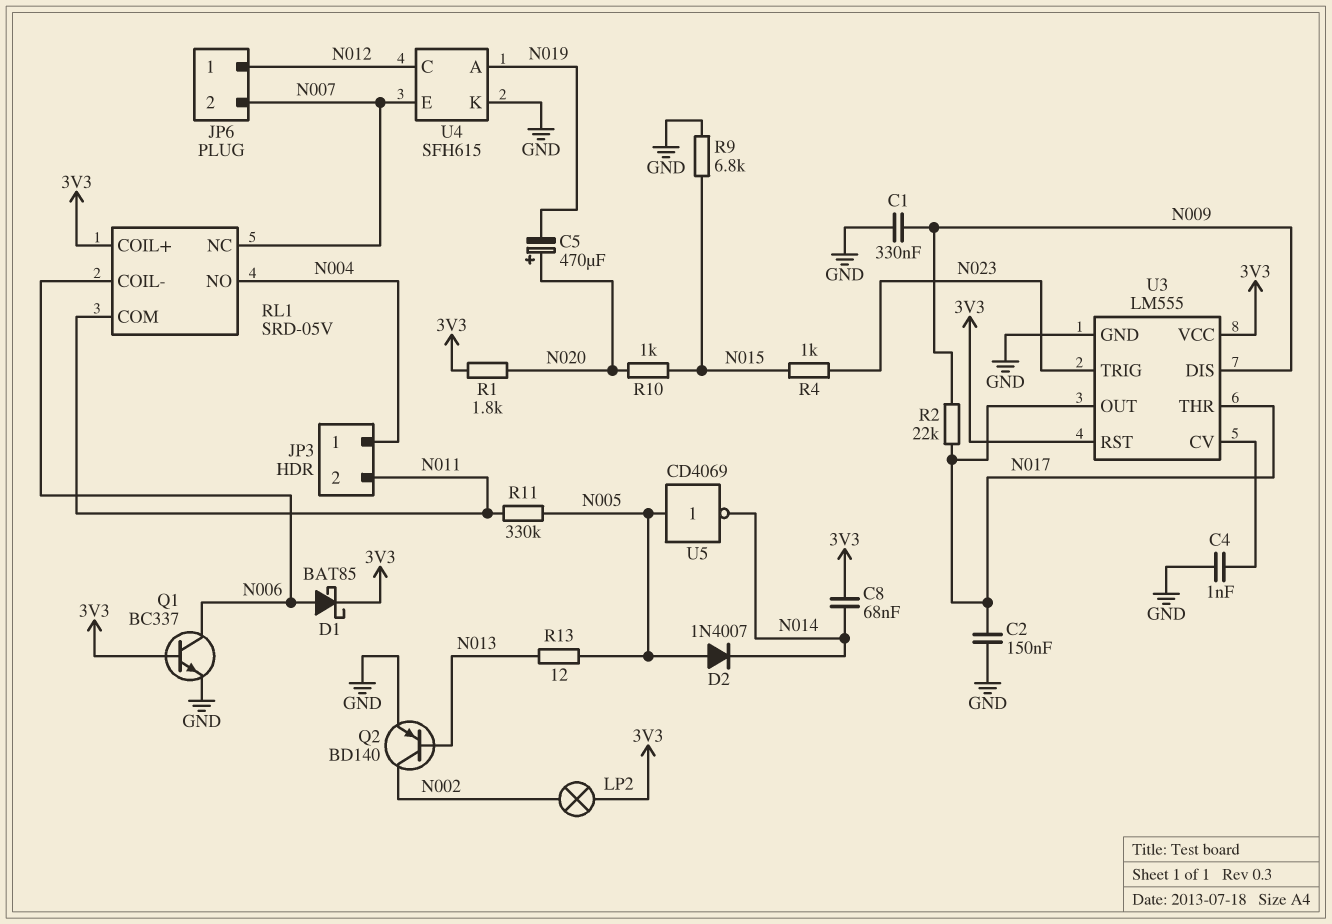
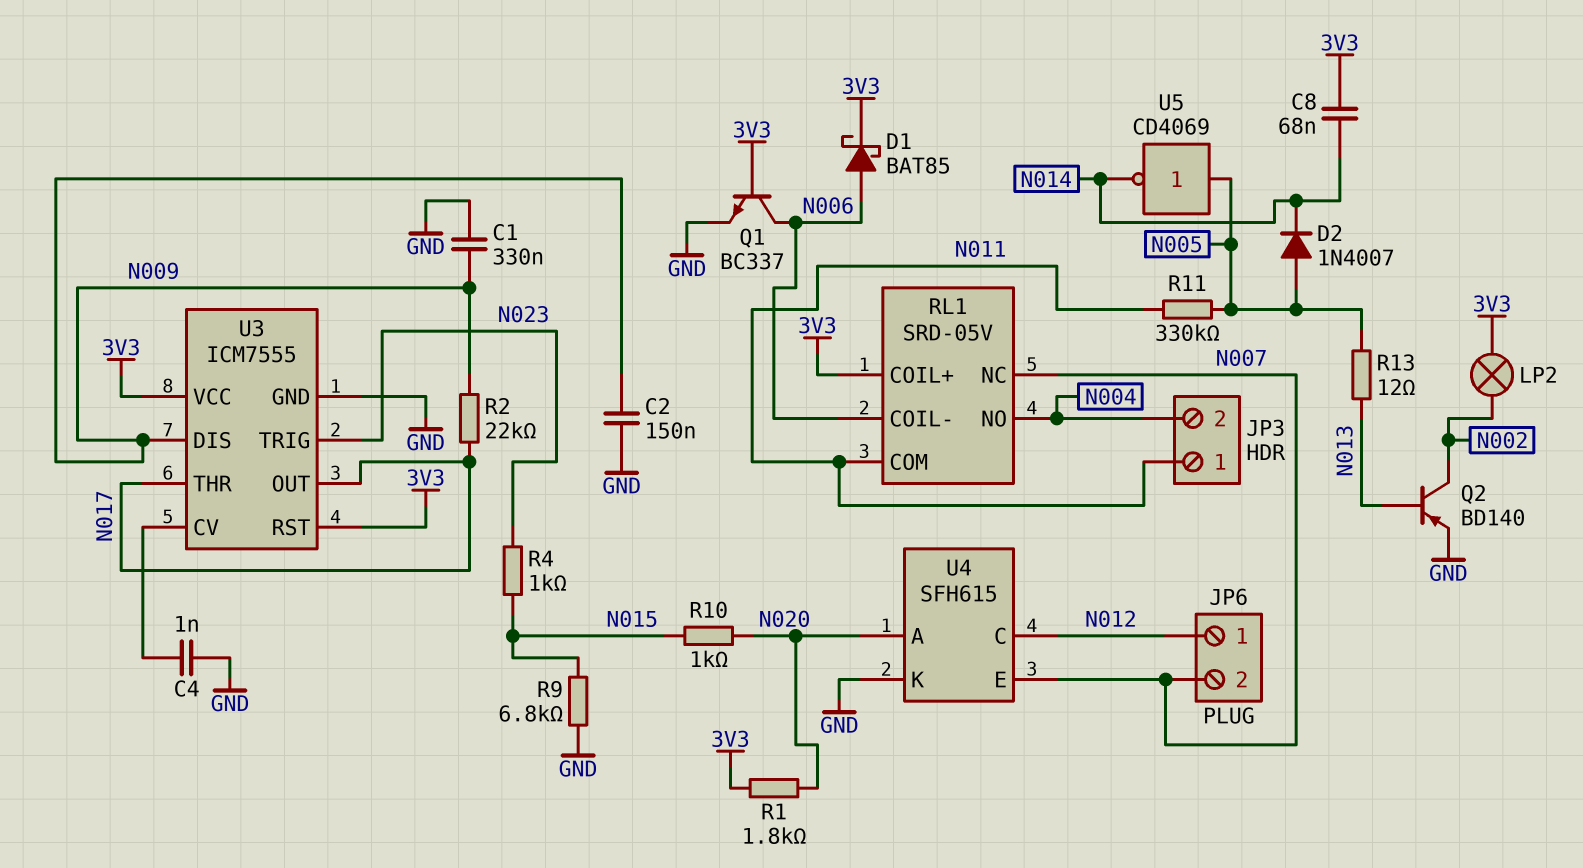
C2: 150nF (GND, N017) -> 150nF (GND, N009)
C5: 470uF (plus N020, minus N019) -> none
JP3 pin 1: N004 -> N011
JP3 pin 2: N011 -> N004
U3: LM555 -> ICM7555
U4 pin A: N019 -> N020

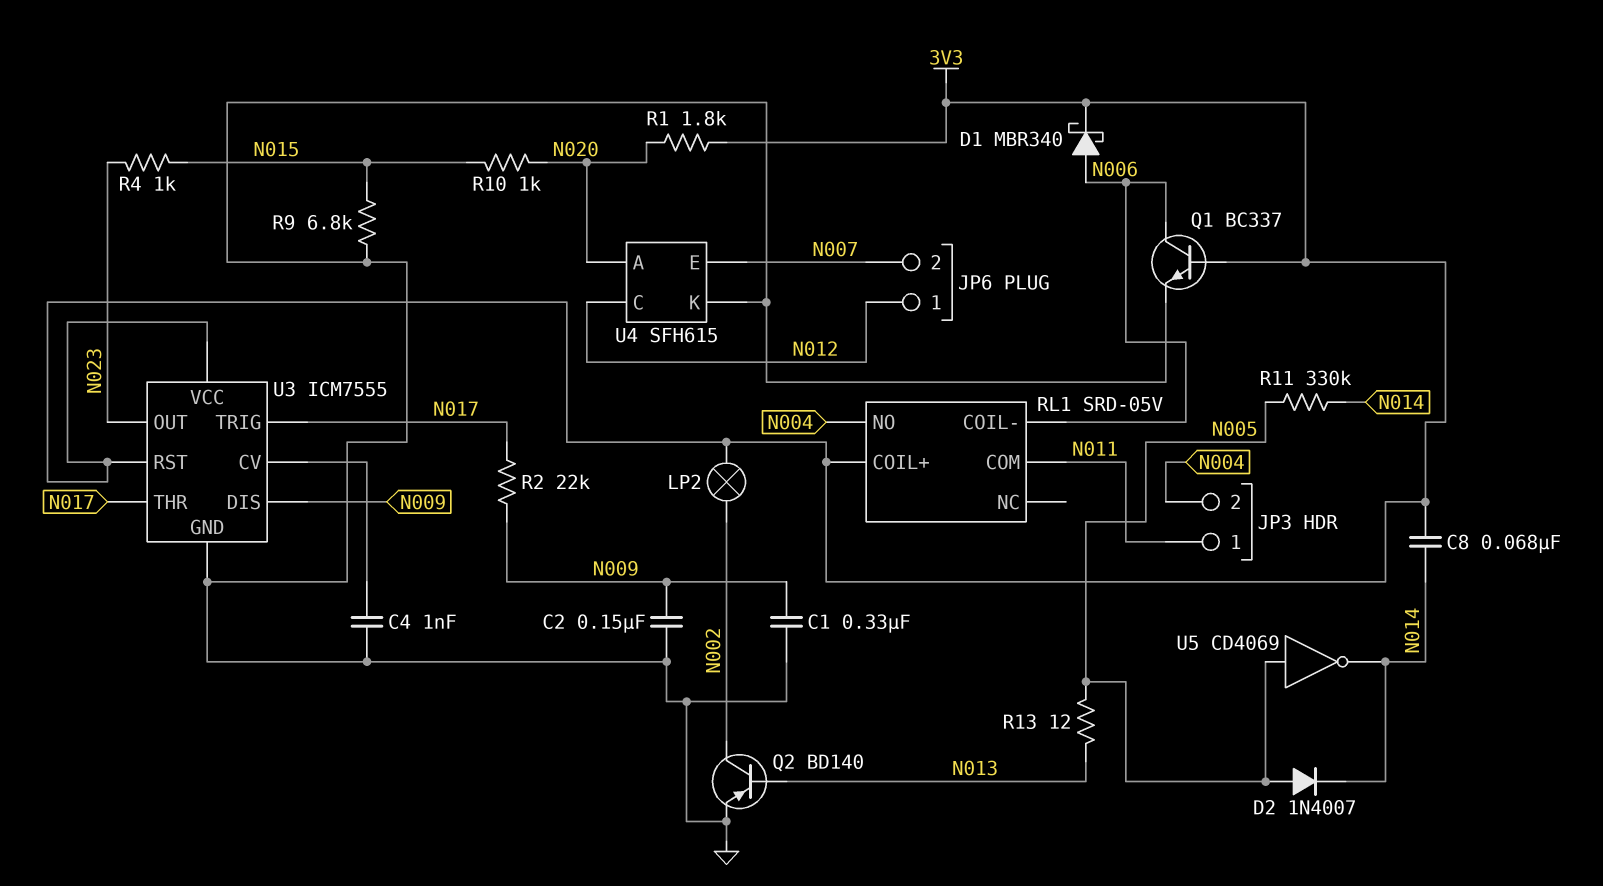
D1: schottky BAT85 (A N006, K 3V3) -> schottky MBR340 (A N006, K 3V3)
R11: 330k (N005, N011) -> 330k (N005, N014)
RL1 pin NC: N007 -> none
U3 pin OUT: N017 -> N023
U3 pin TRIG: N023 -> N017

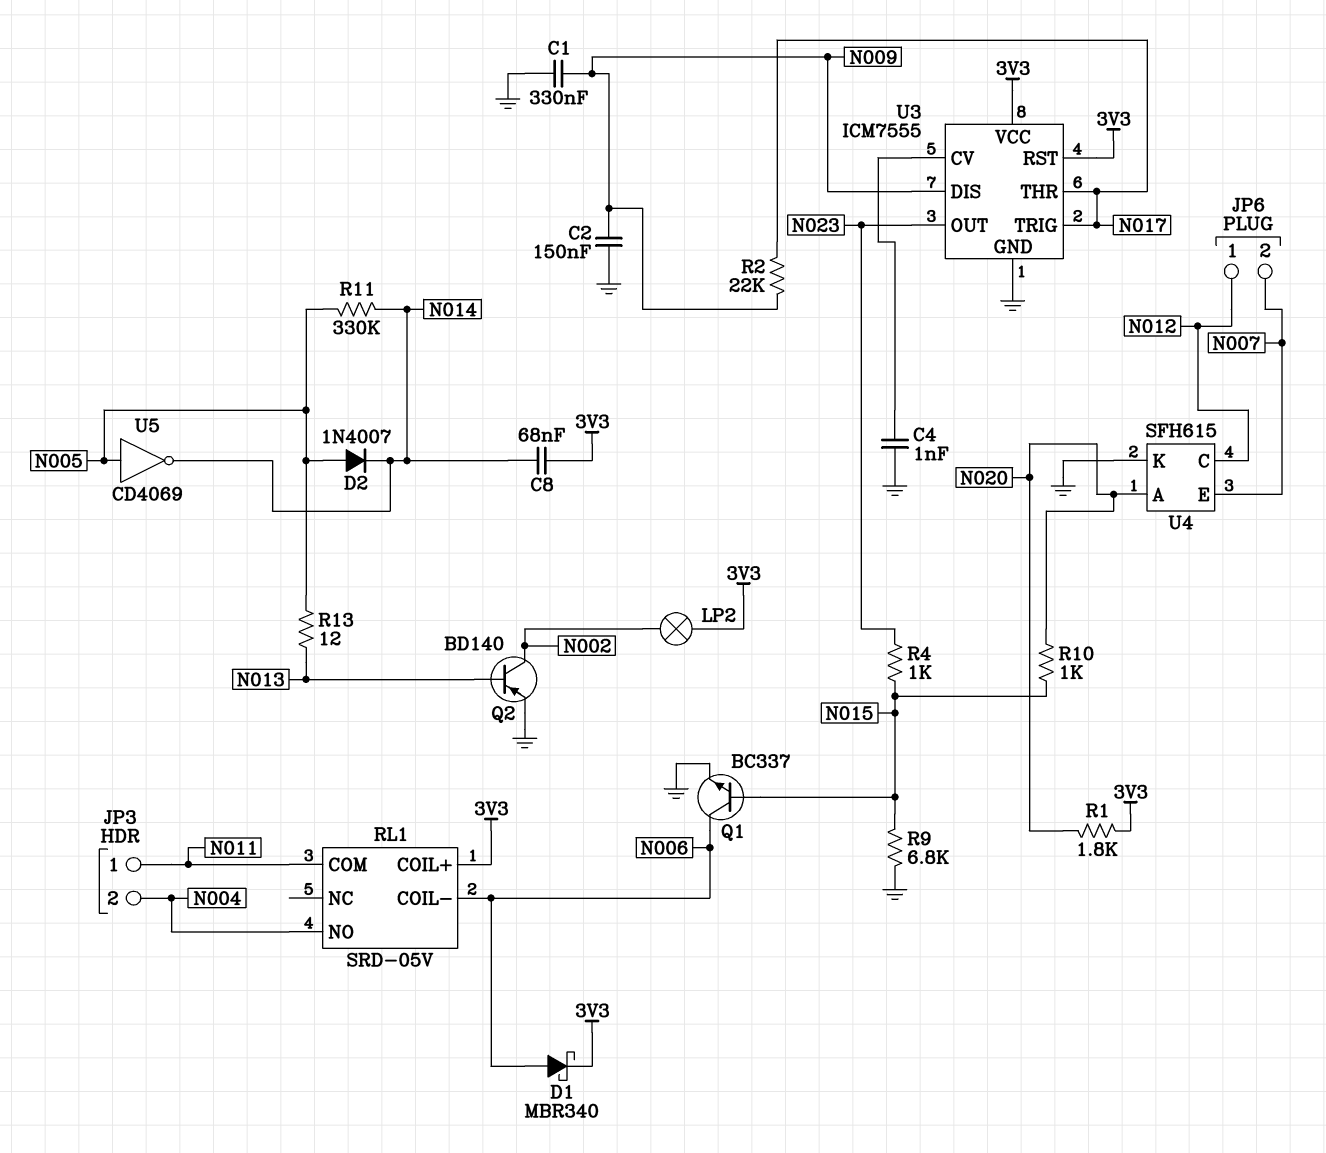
Q1: NPN BC337 (B 3V3, C N006, E GND) -> NPN BC337 (B N015, C N006, E GND)

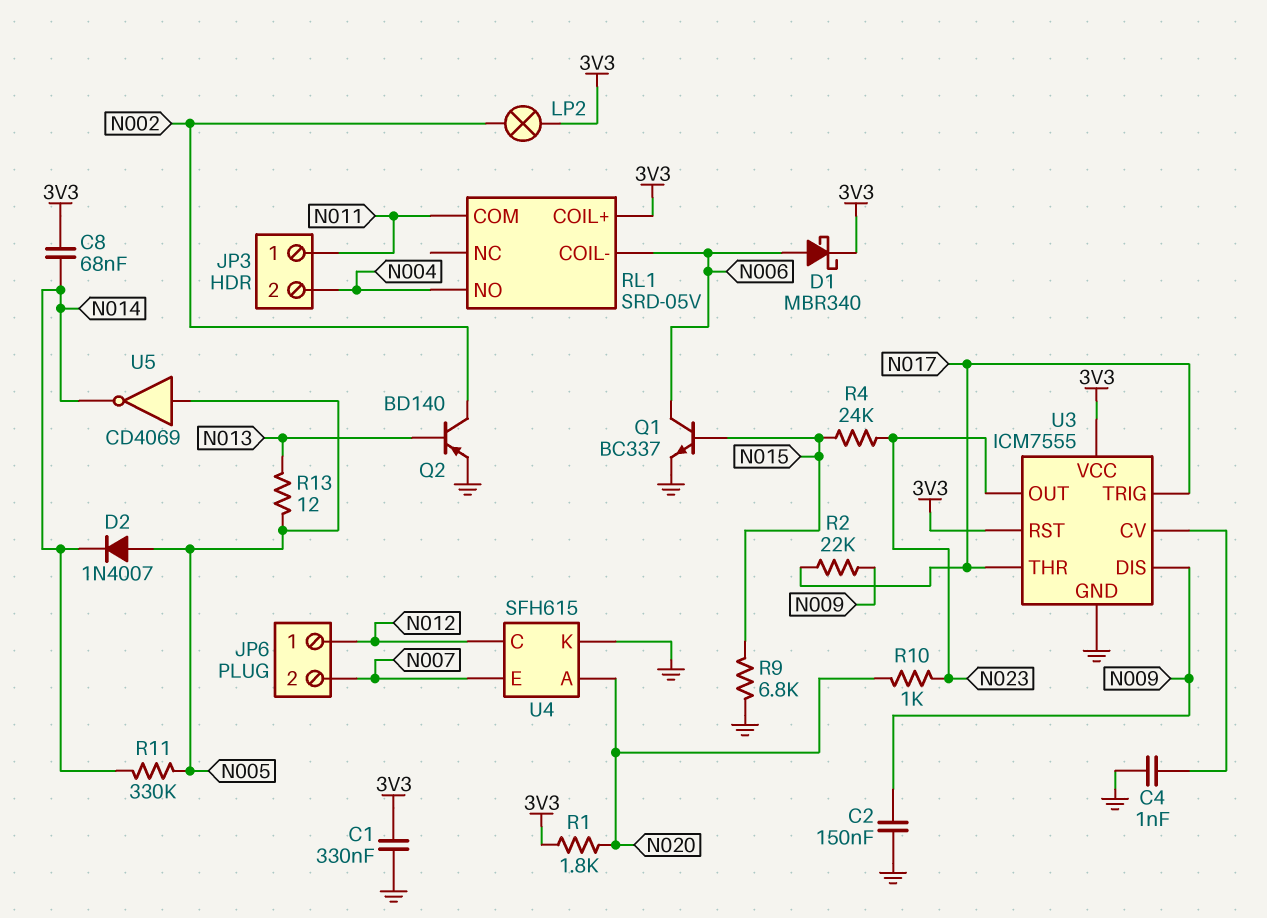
C1: 330nF (GND, N009) -> 330nF (3V3, GND)
R4: 1k (N015, N023) -> 24k (N015, N023)
R10: 1k (N015, N020) -> 1k (N020, N023)

